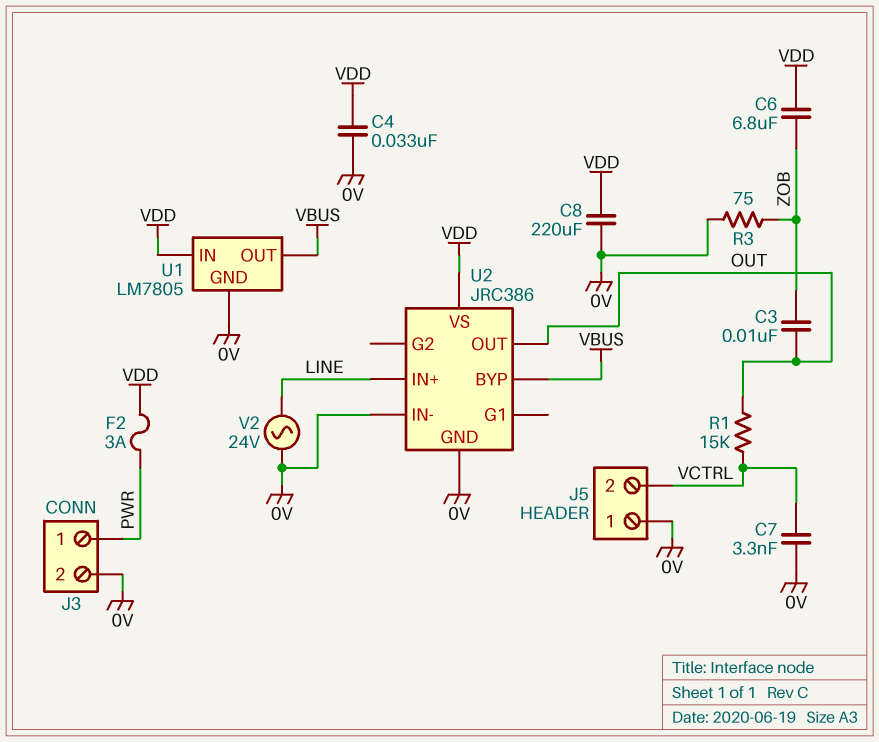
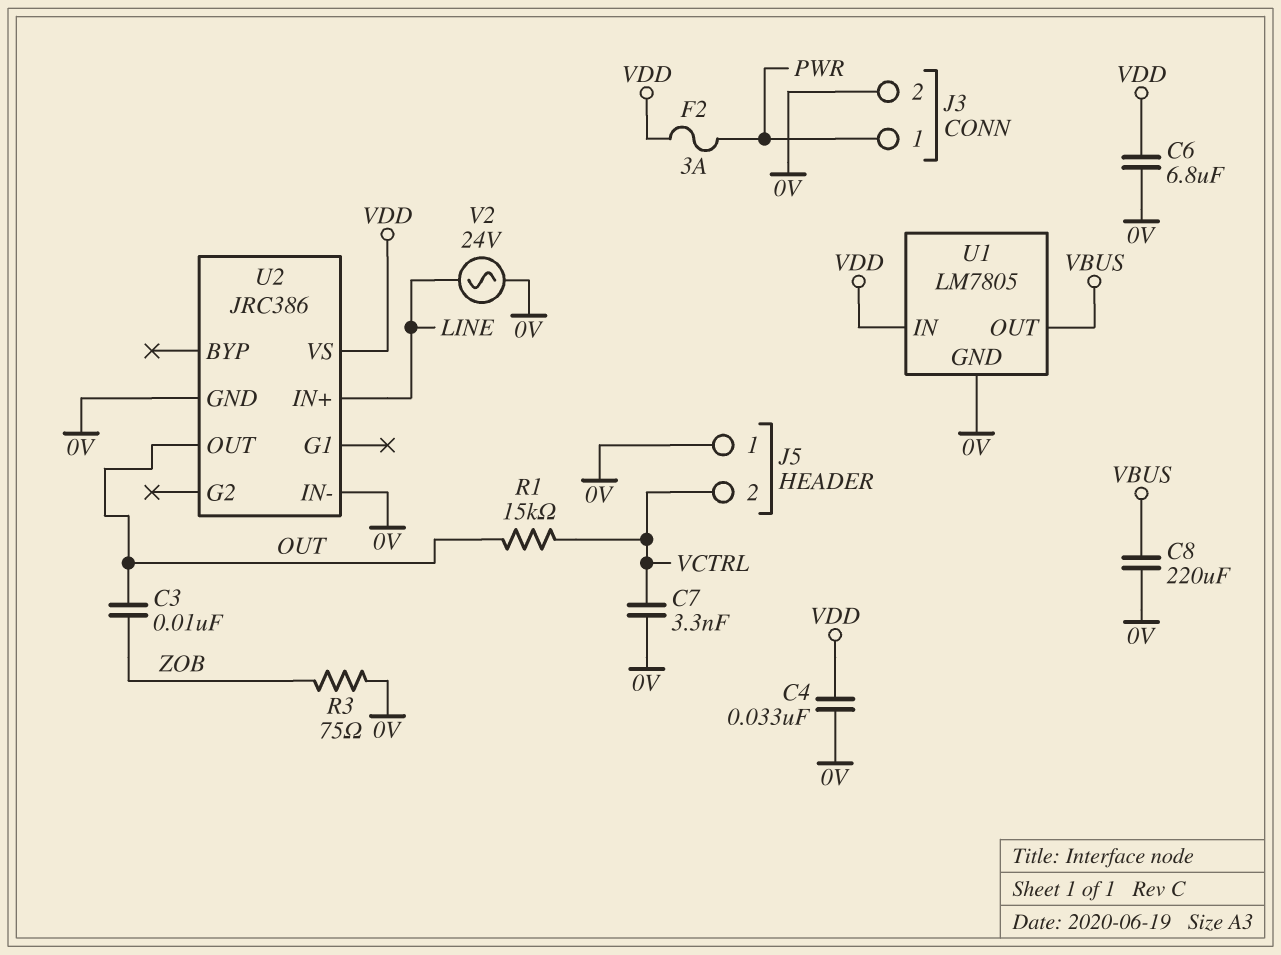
C6: 6.8uF (VDD, ZOB) -> 6.8uF (0V, VDD)
C8: 220uF (0V, VDD) -> 220uF (0V, VBUS)
U2 pin BYP: VBUS -> none

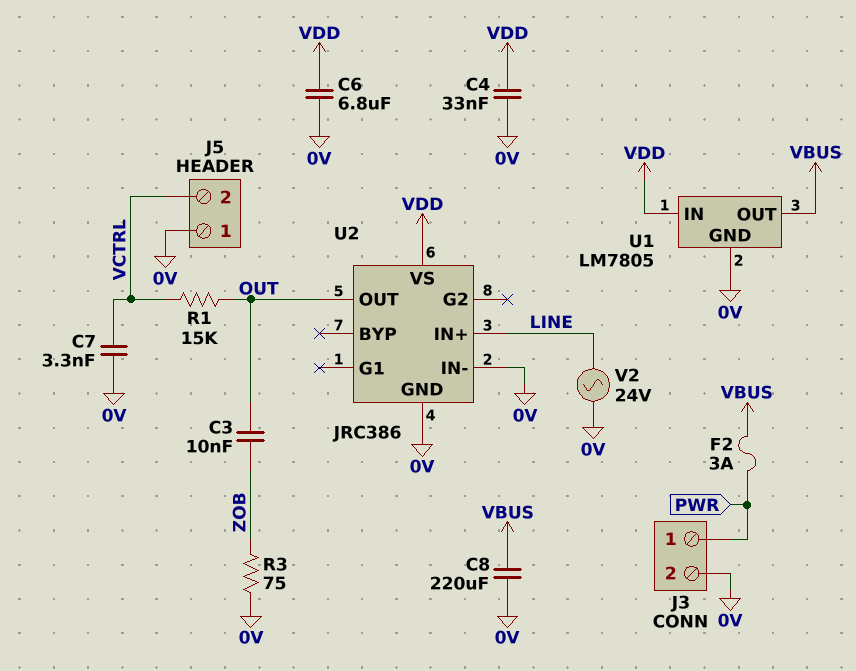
F2: 3A (PWR, VDD) -> 3A (PWR, VBUS)

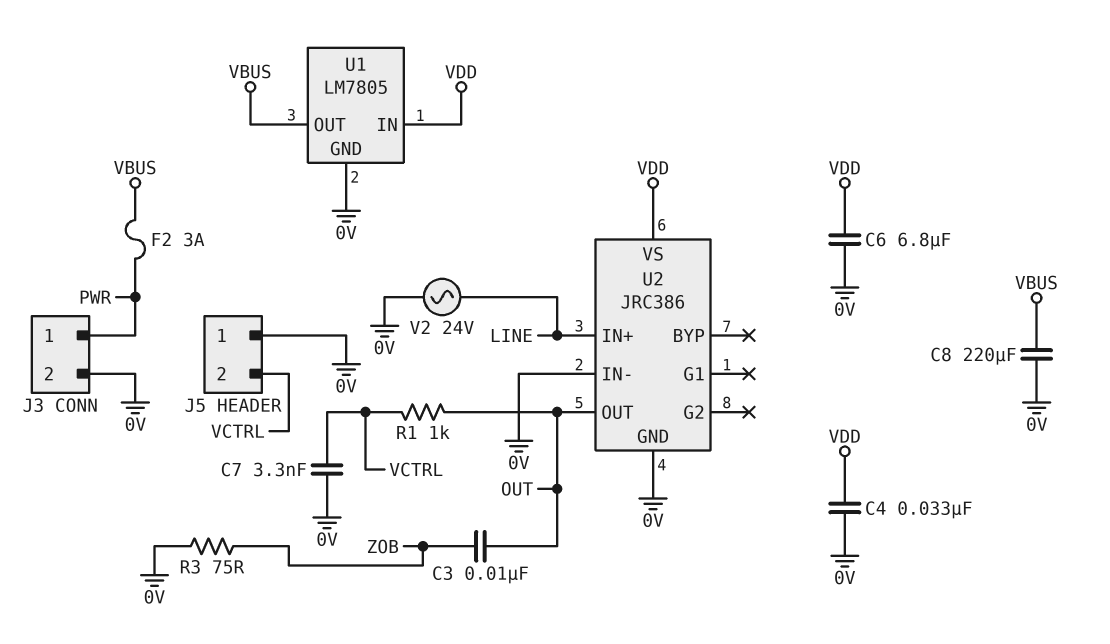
R1: 15k (OUT, VCTRL) -> 1k (OUT, VCTRL)

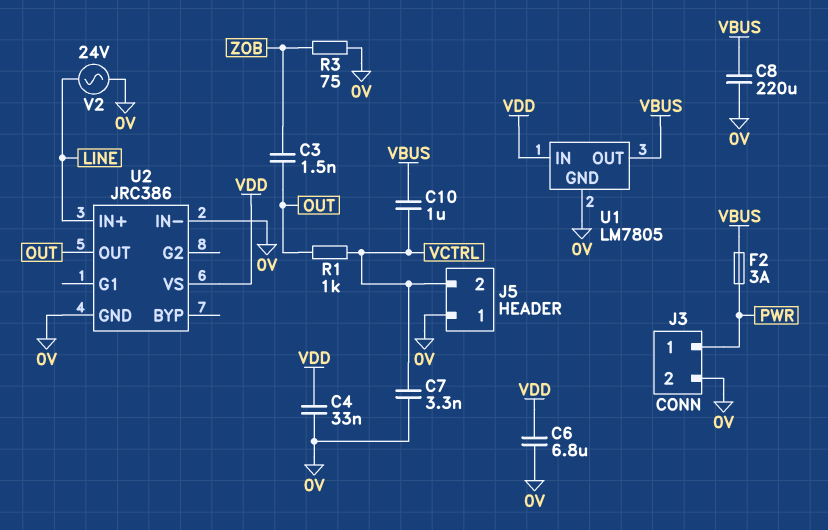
C3: 10nF (OUT, ZOB) -> 1.5nF (OUT, ZOB)
C10: none -> 1uF (VBUS, VCTRL)

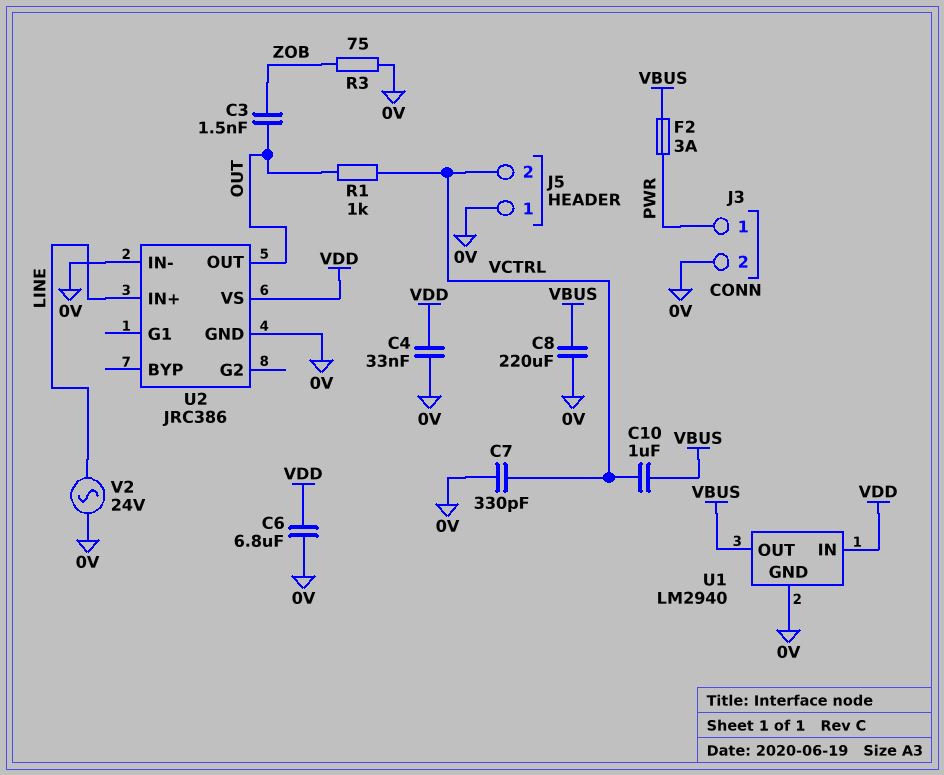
C7: 3.3nF (0V, VCTRL) -> 330pF (0V, VCTRL)
U1: LM7805 -> LM2940

